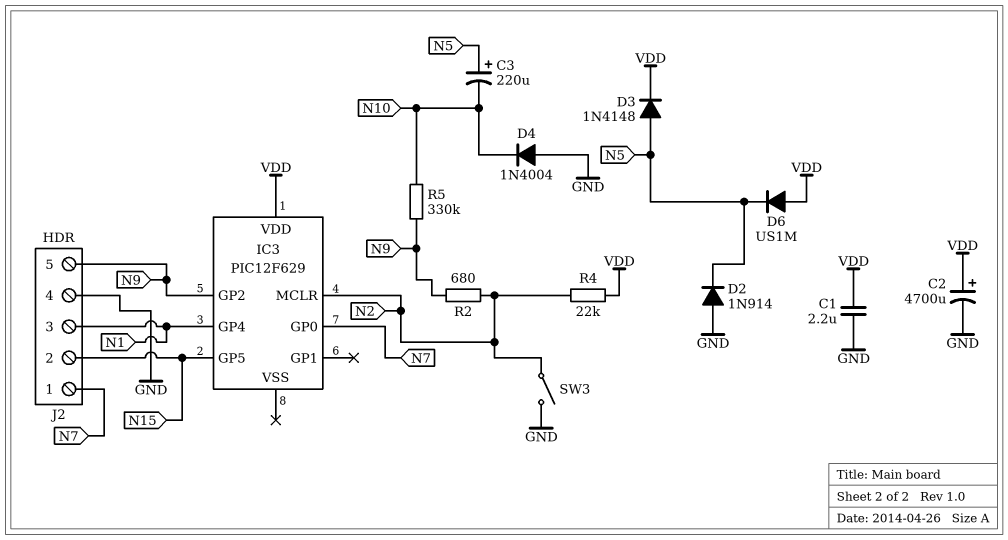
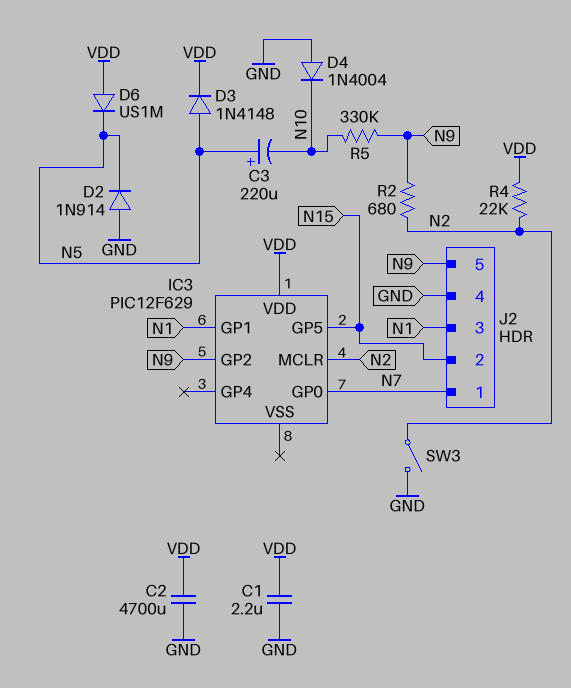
C2: 4700uF (plus VDD, minus GND) -> 4700uF (GND, VDD)
IC3 pin GP1: none -> N1
IC3 pin GP4: N1 -> none

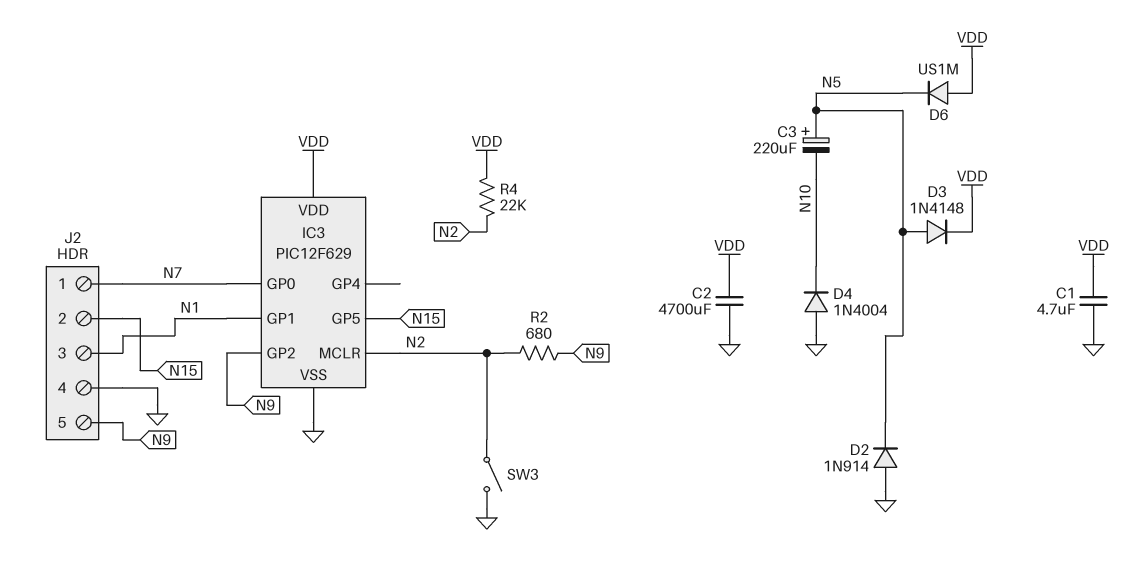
C1: 2.2uF (GND, VDD) -> 4.7uF (GND, VDD)
IC3 pin VSS: none -> GND
R5: 330k (N9, N10) -> none

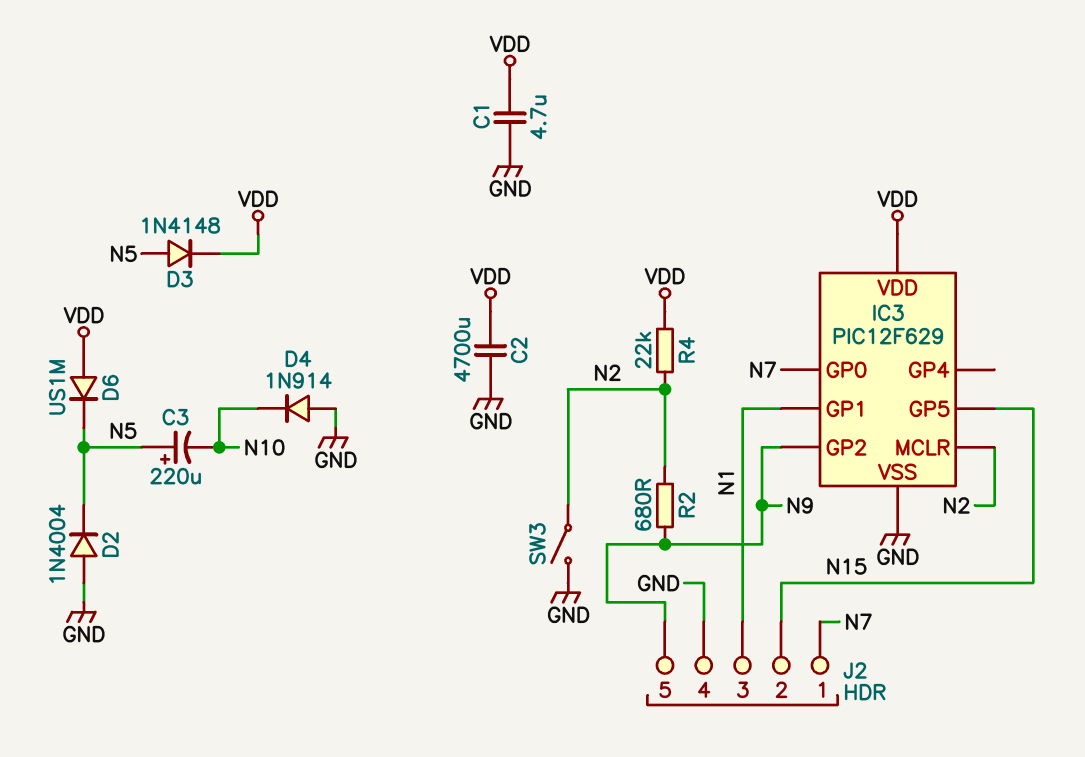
D2: diode 1N914 (A GND, K N5) -> diode 1N4004 (A GND, K N5)
D4: diode 1N4004 (A GND, K N10) -> diode 1N914 (A GND, K N10)

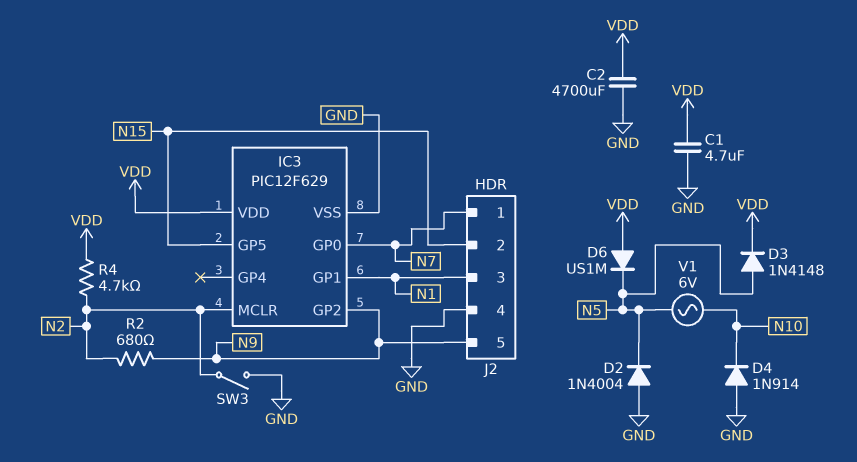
C3: 220uF (plus N5, minus N10) -> none
R4: 22k (N2, VDD) -> 4.7k (N2, VDD)
V1: none -> AC 6V (N5, N10)

